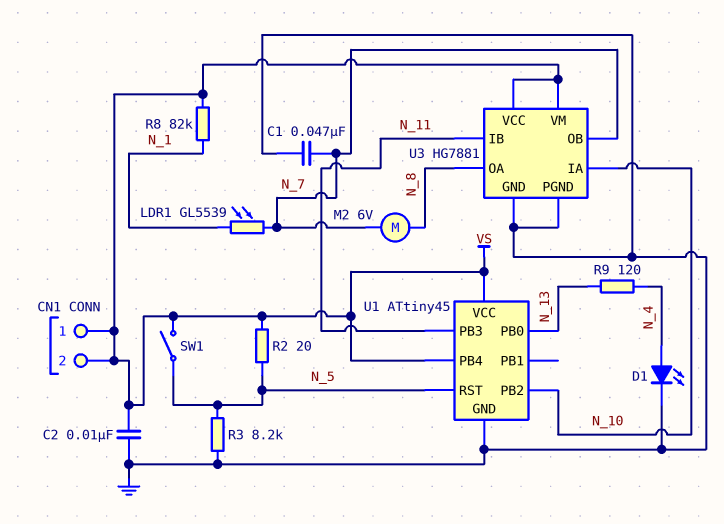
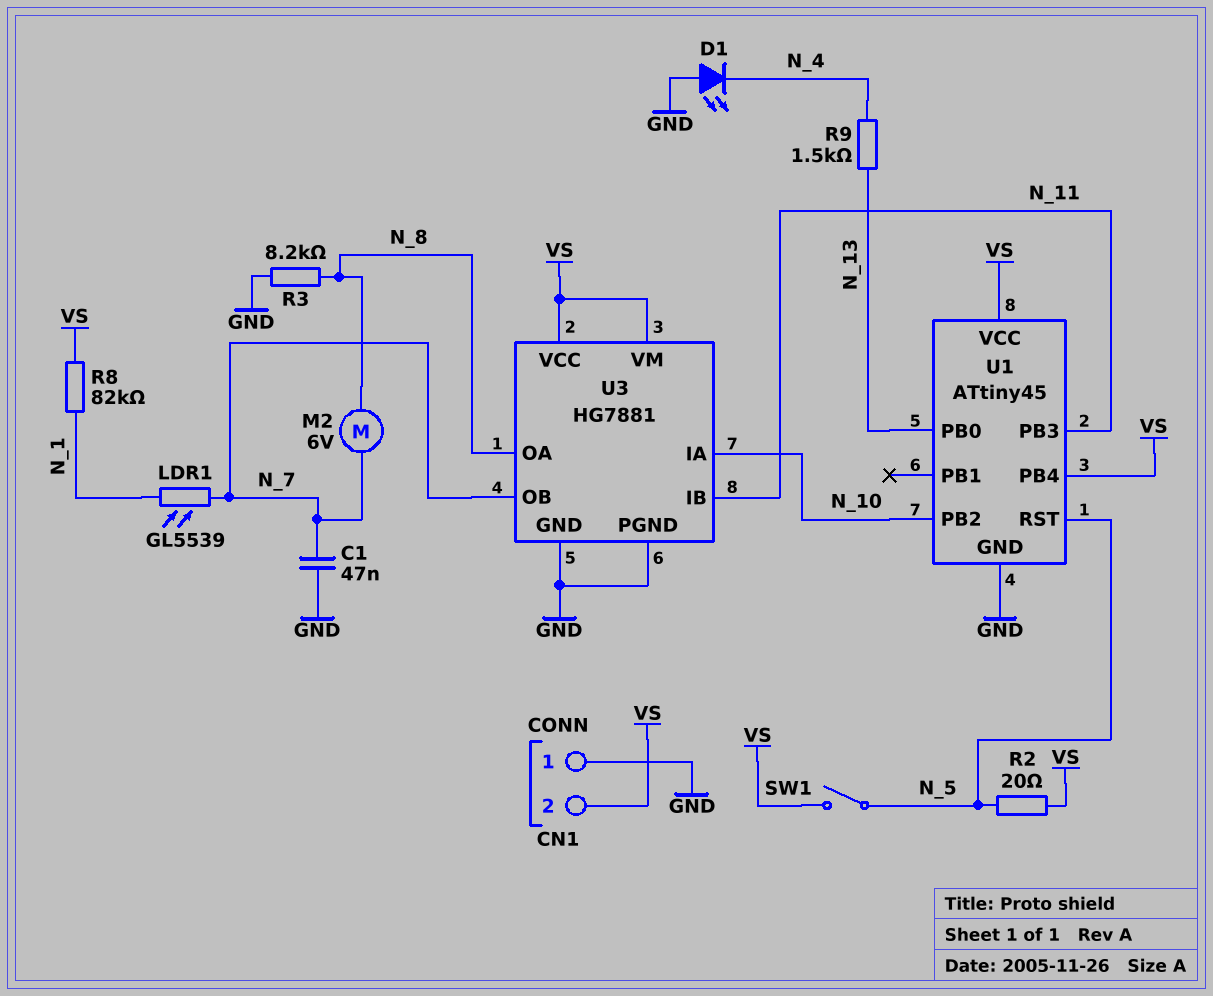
C2: 10nF (GND, VS) -> none
CN1 pin 1: VS -> GND
D1: LED (A N_4, K GND) -> LED (A GND, K N_4)
R3: 8.2k (GND, N_5) -> 8.2k (GND, N_8)
R9: 120 (N_4, N_13) -> 1.5k (N_4, N_13)

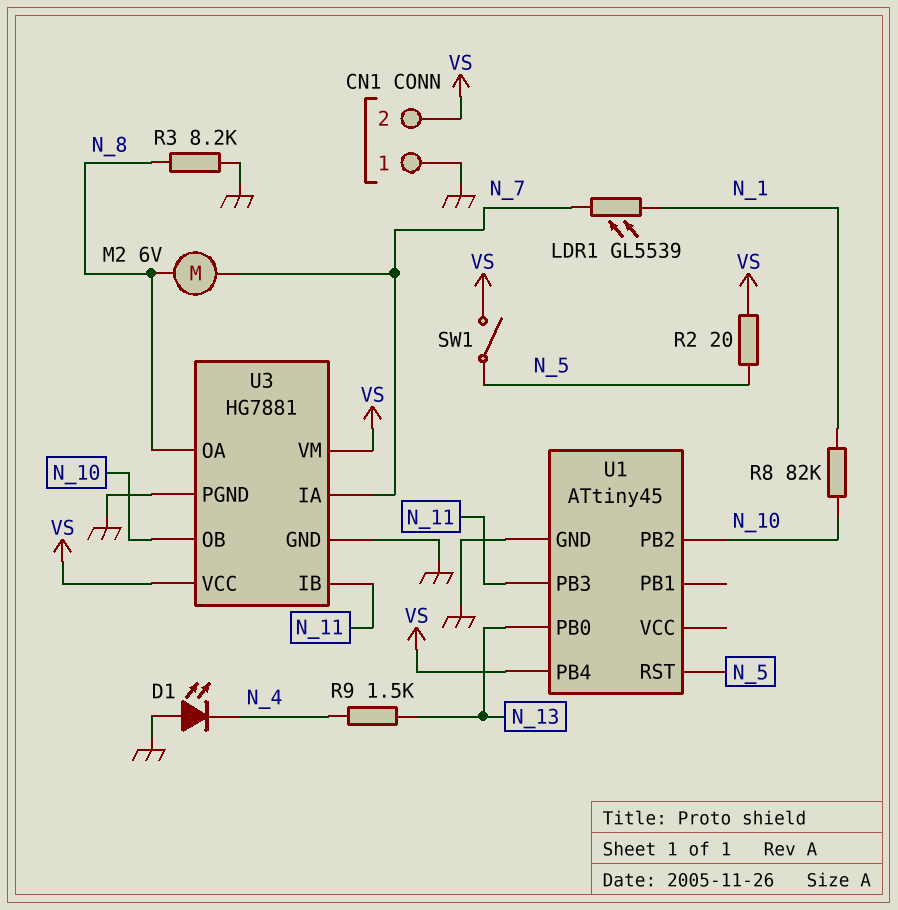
C1: 47nF (GND, N_7) -> none
R8: 82k (N_1, VS) -> 82k (N_1, N_10)
U1 pin VCC: VS -> none
U3 pin IA: N_10 -> N_7
U3 pin OB: N_7 -> N_10

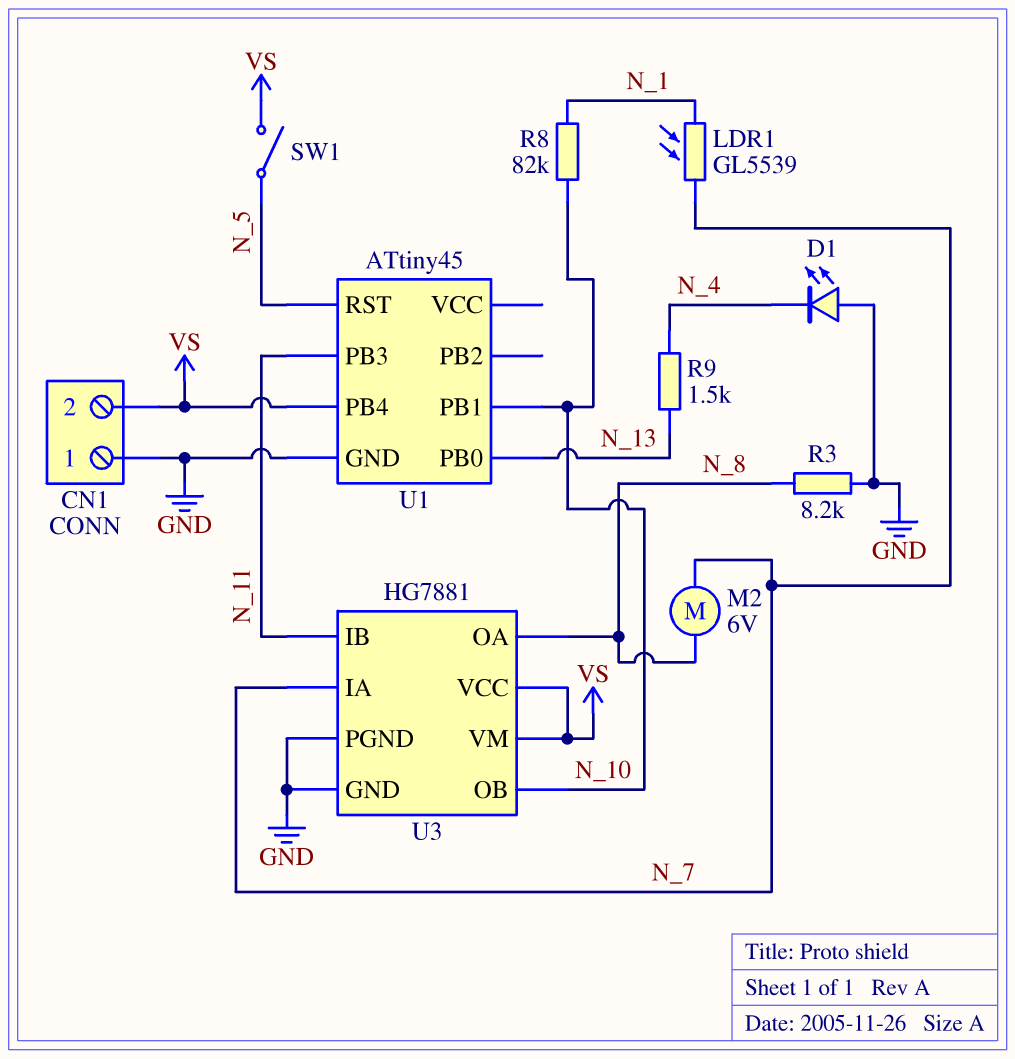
R2: 20 (N_5, VS) -> none
U1 pin PB1: none -> N_10
U1 pin PB2: N_10 -> none

